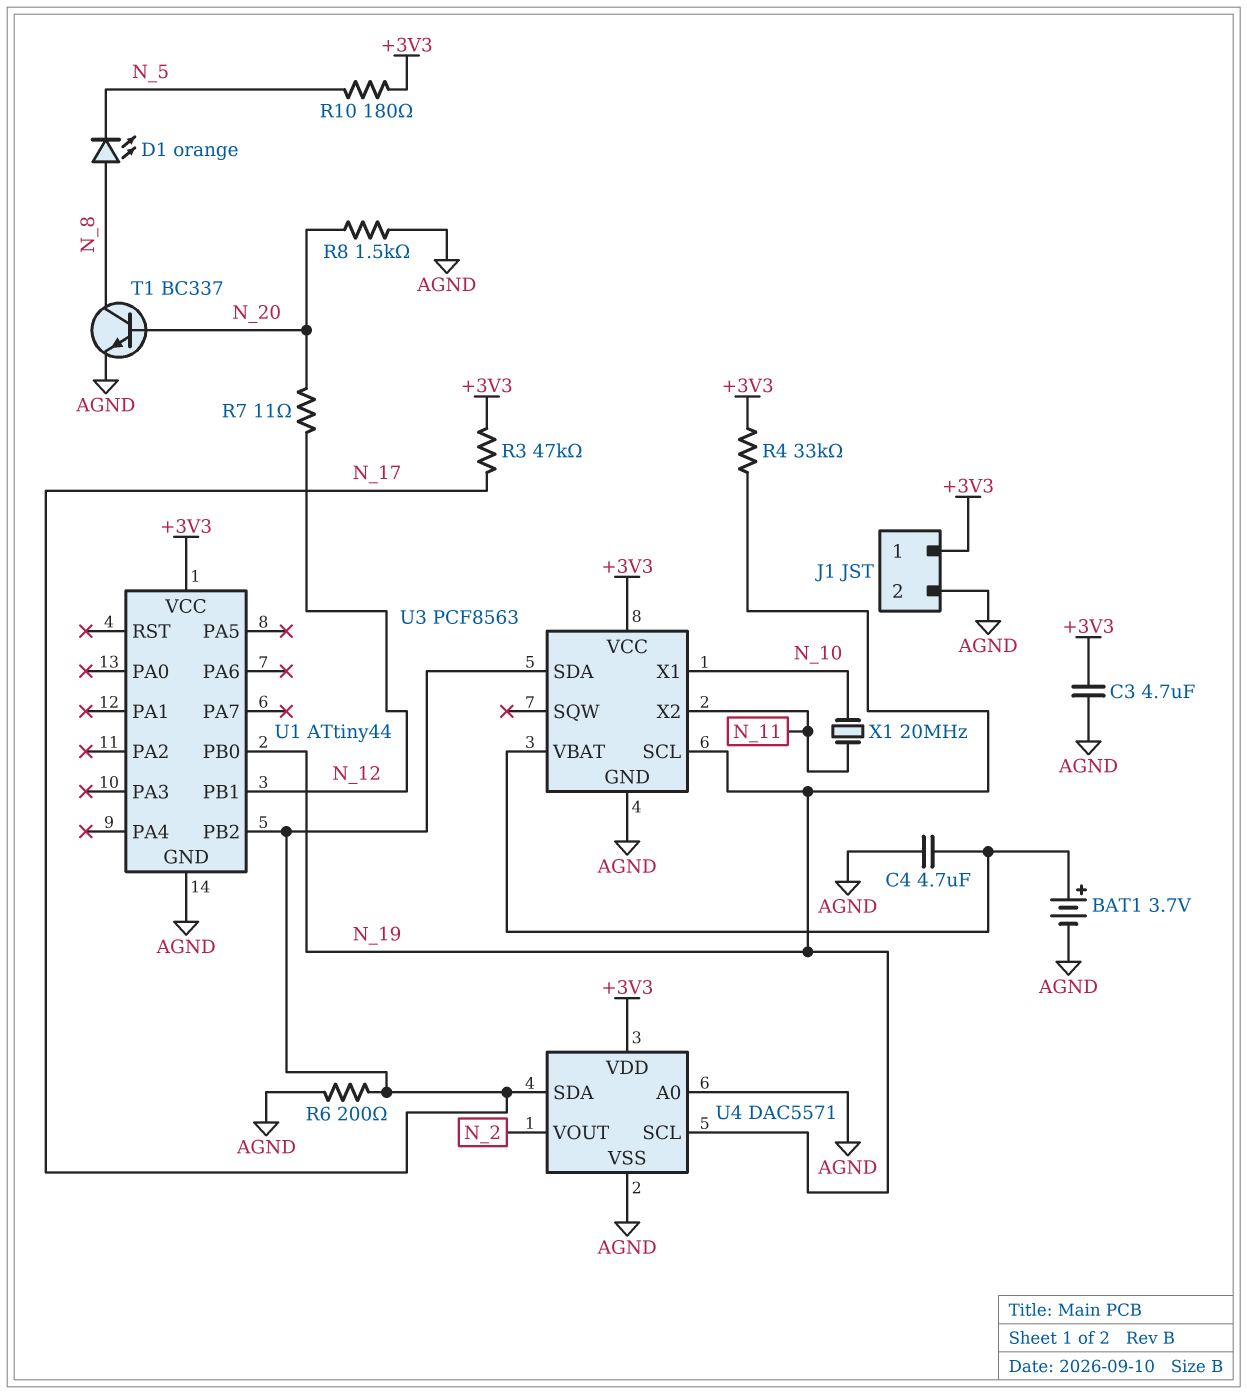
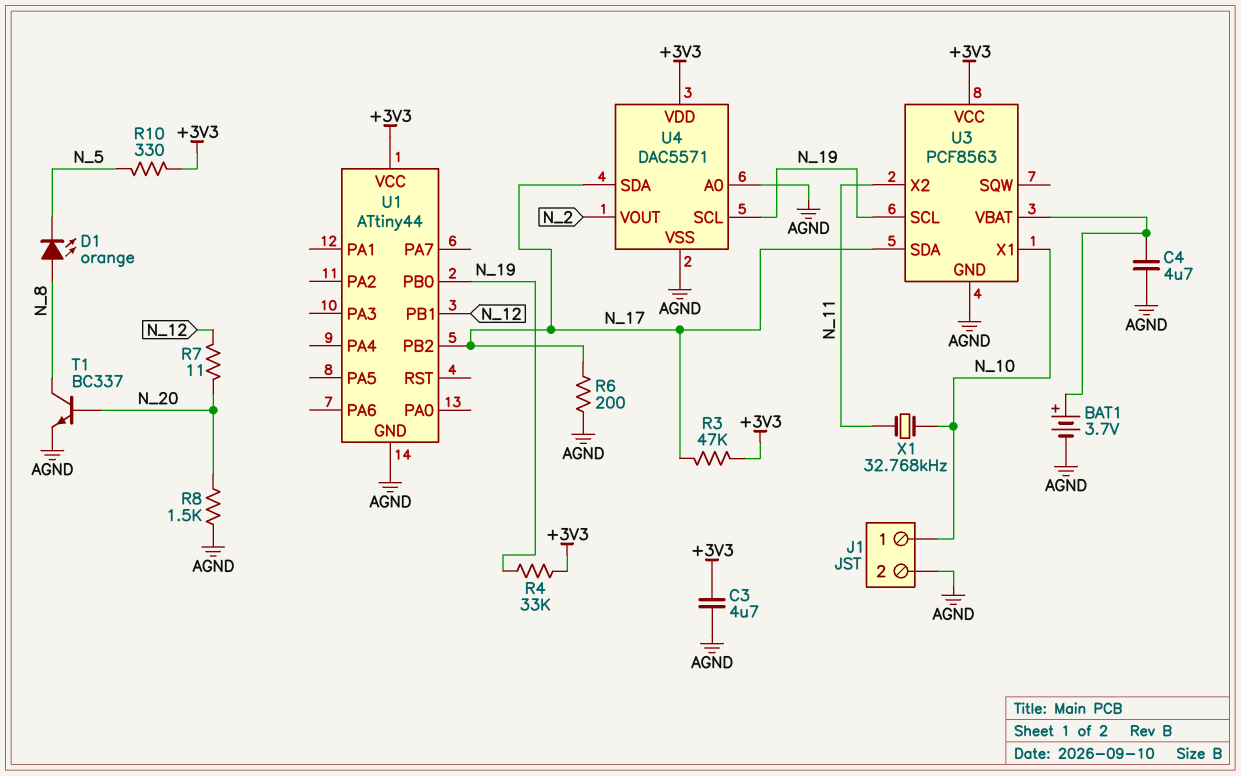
J1 pin 1: +3V3 -> N_10
R10: 180 (+3V3, N_5) -> 330 (+3V3, N_5)
X1: 20MHz (N_10, N_11) -> 32.768kHz (N_10, N_11)

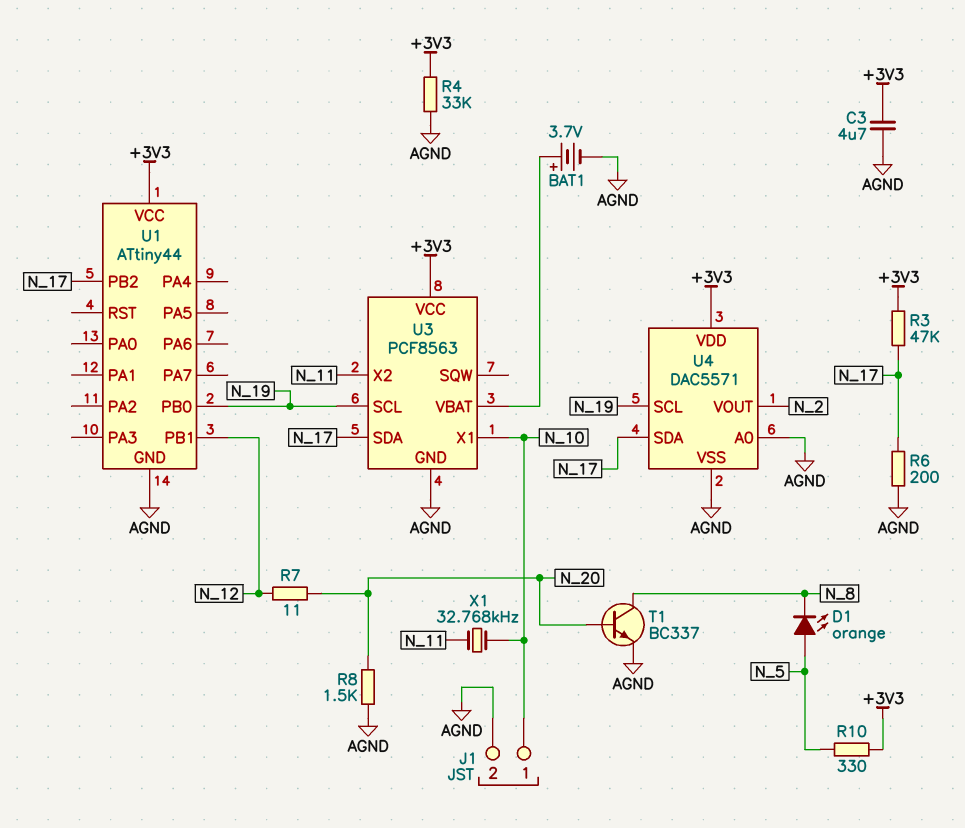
C4: 4.7uF (AGND, U3/VBAT) -> none
D1: LED orange (A N_8, K N_5) -> LED orange (A N_5, K N_8)
R4: 33k (+3V3, N_19) -> 33k (+3V3, AGND)

